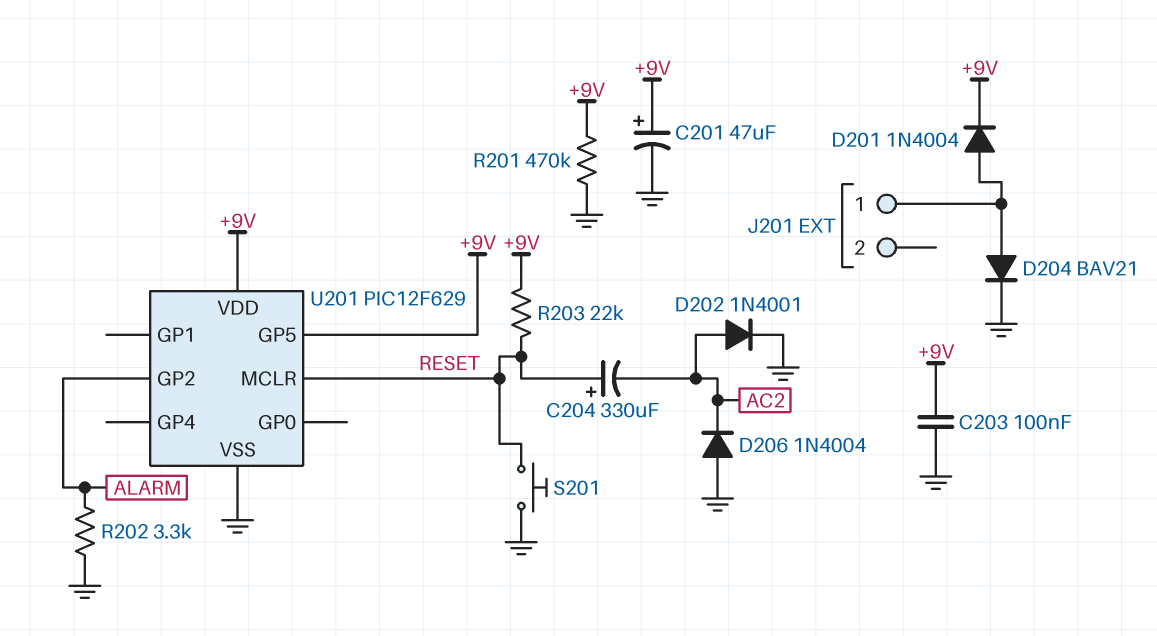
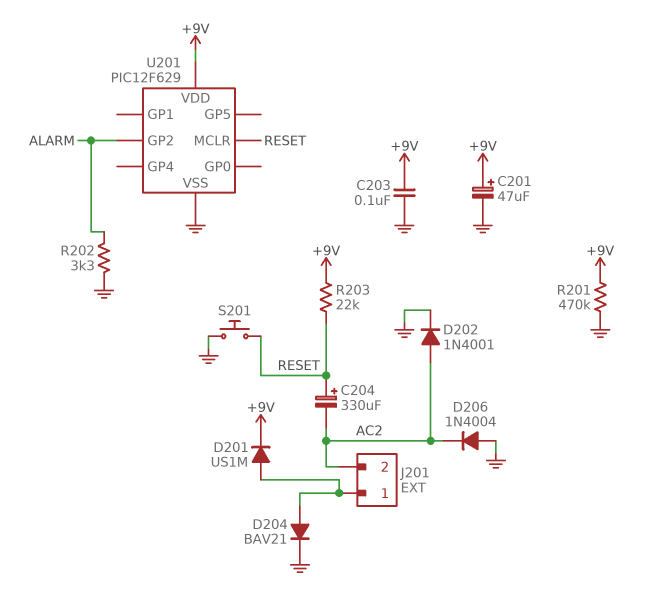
D201: diode 1N4004 (A J201/1, K +9V) -> diode US1M (A J201/1, K +9V)
J201 pin 2: none -> AC2
U201 pin GP5: +9V -> none

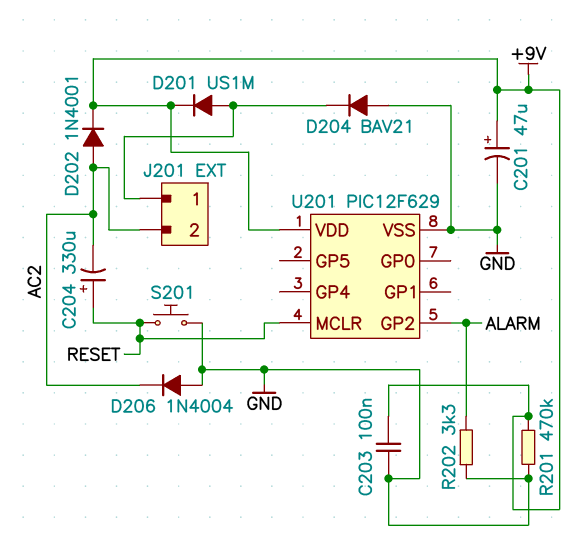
D202: diode 1N4001 (A AC2, K GND) -> diode 1N4001 (A AC2, K +9V)
D204: diode BAV21 (A J201/1, K GND) -> diode BAV21 (A GND, K J201/1)
R203: 22k (+9V, RESET) -> none

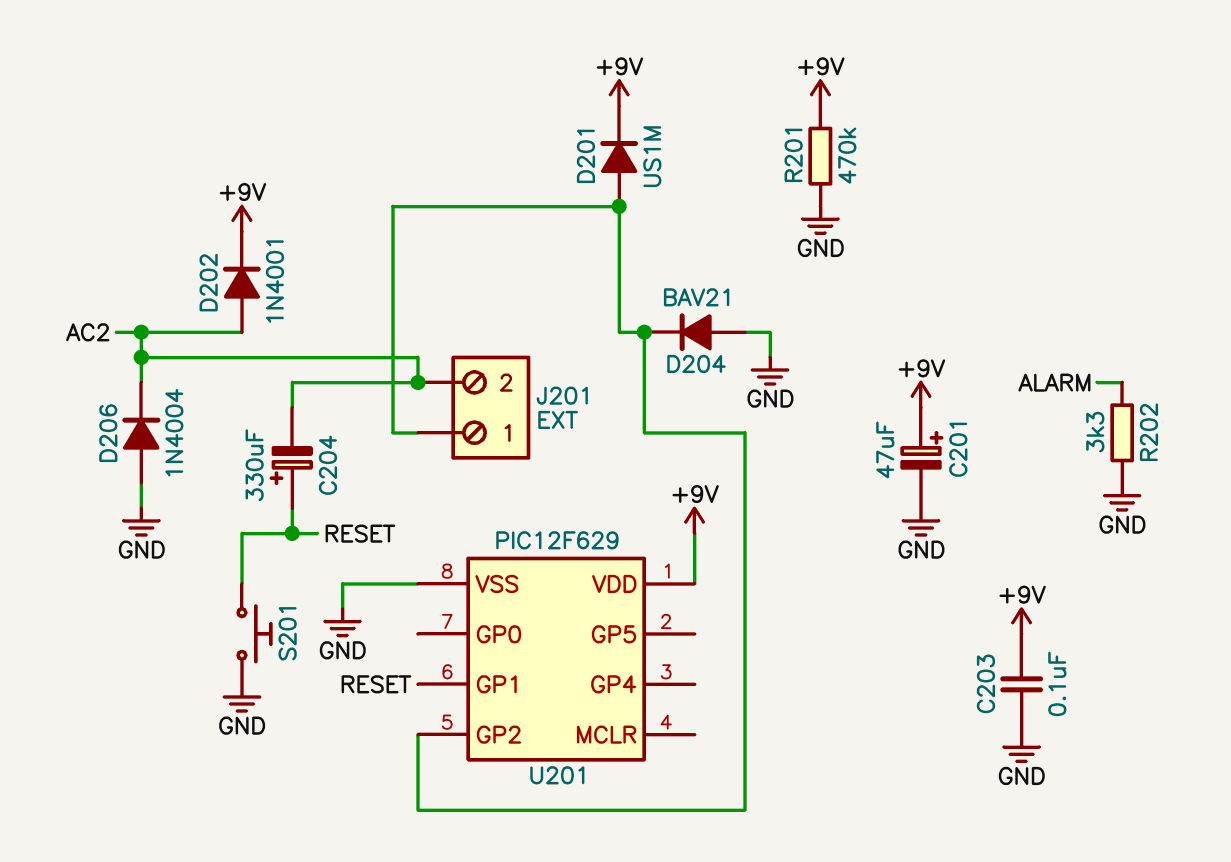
U201 pin GP1: none -> RESET
U201 pin GP2: ALARM -> J201/1
U201 pin MCLR: RESET -> none

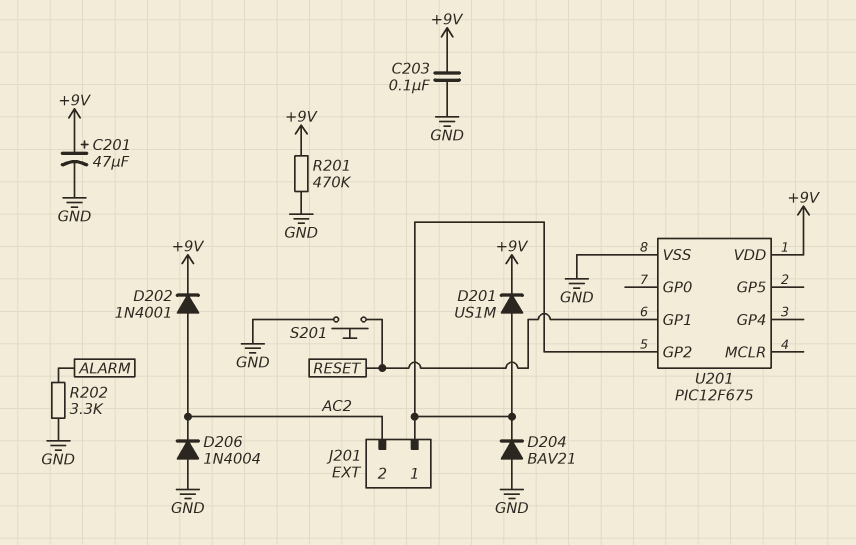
C204: 330uF (plus RESET, minus AC2) -> none
U201: PIC12F629 -> PIC12F675

